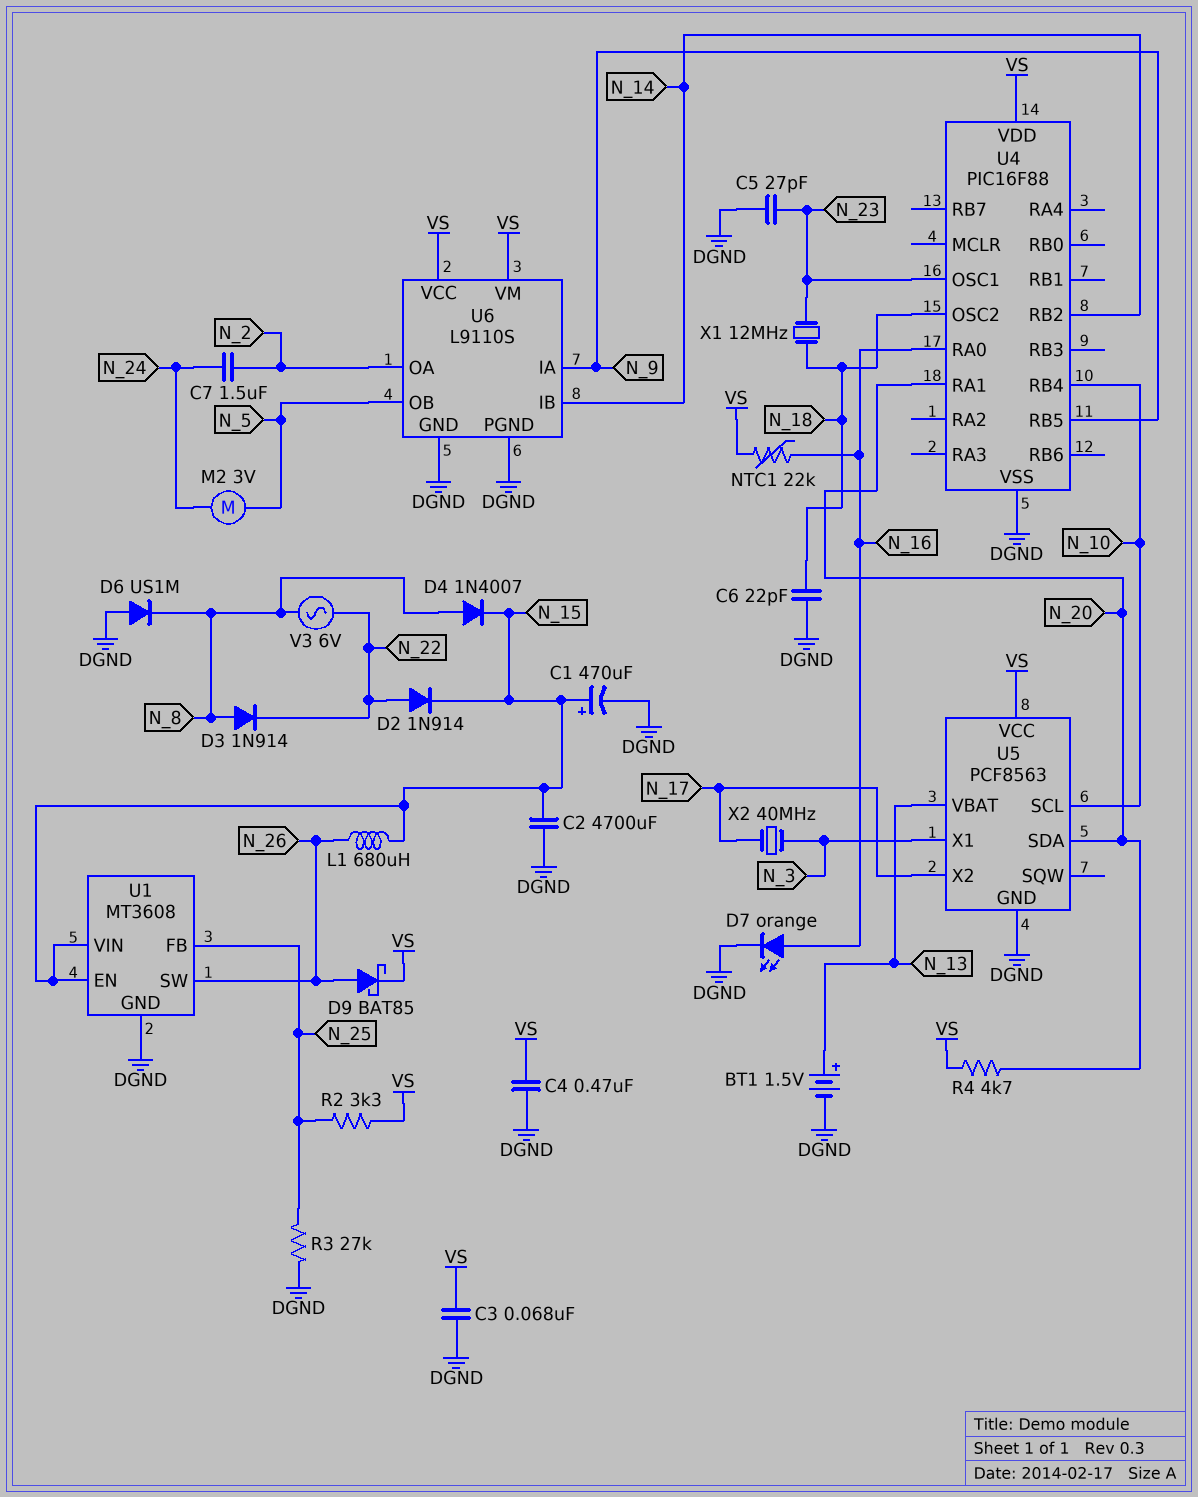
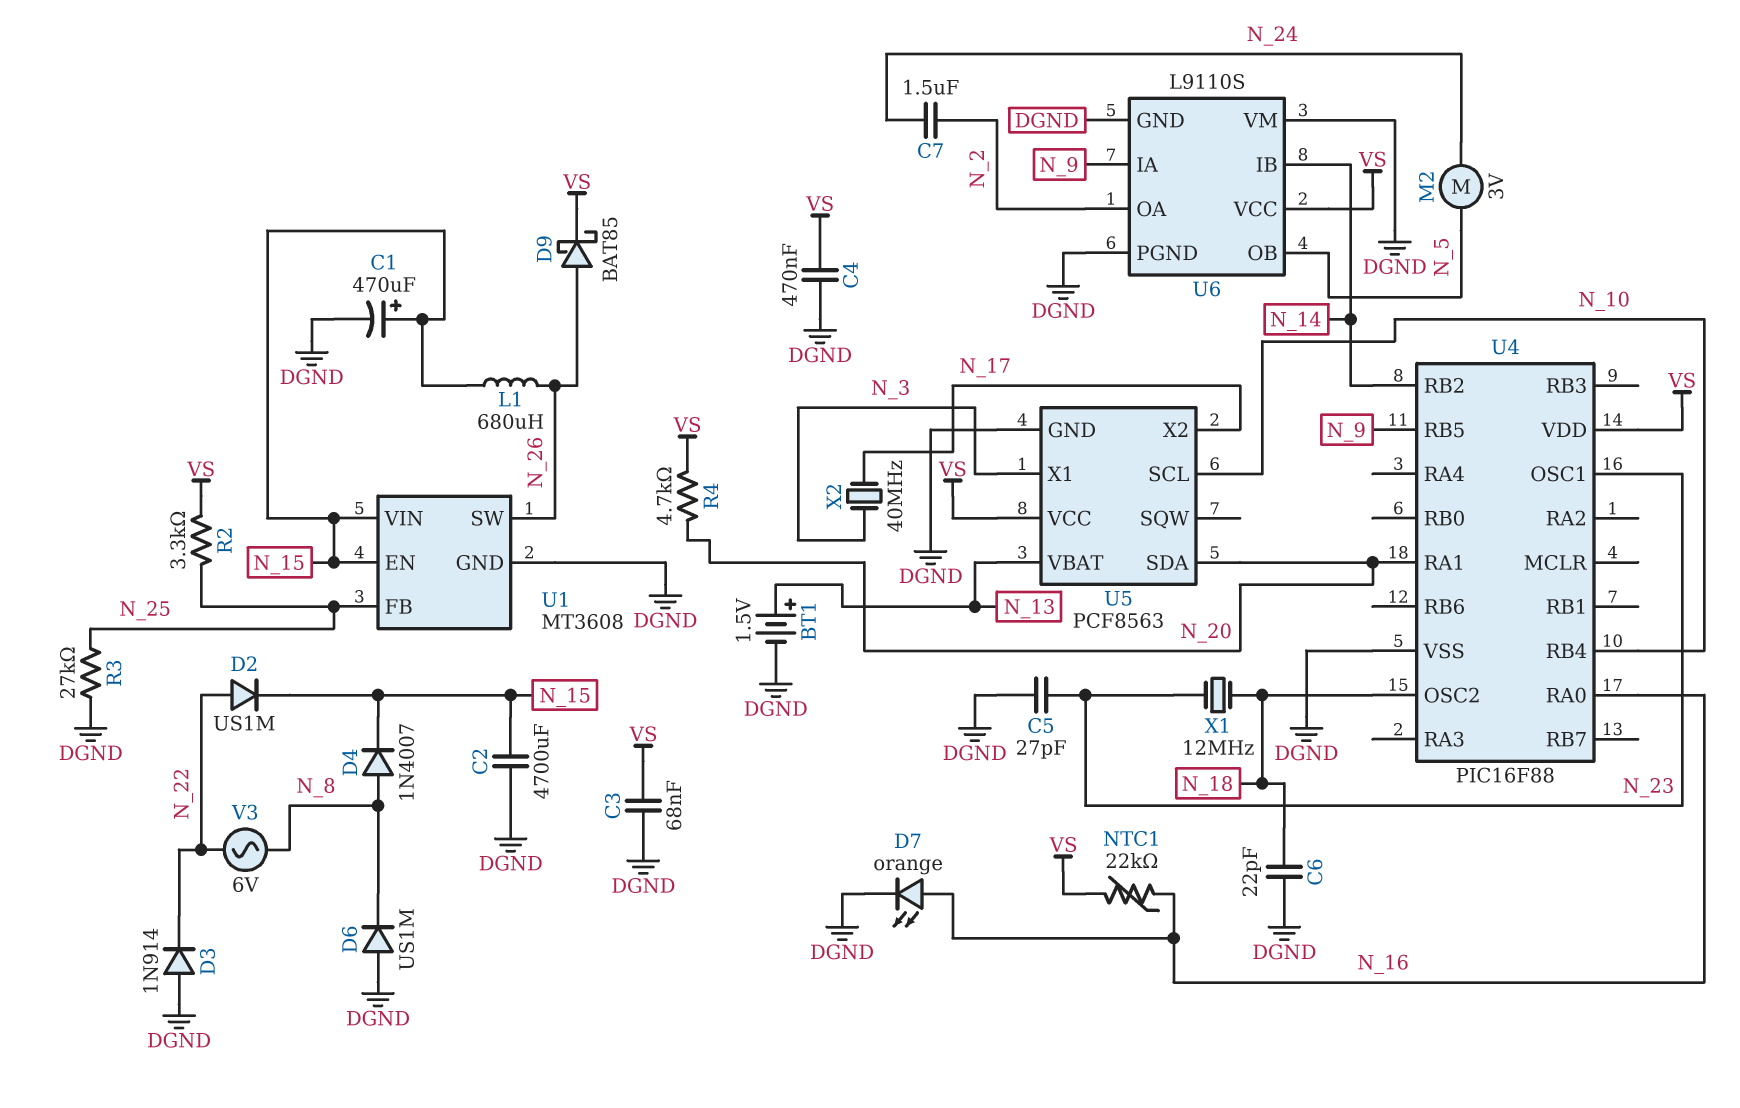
D2: diode 1N914 (A N_22, K N_15) -> diode US1M (A N_22, K N_15)
D3: diode 1N914 (A N_8, K N_22) -> diode 1N914 (A DGND, K N_22)
U6 pin VM: VS -> DGND

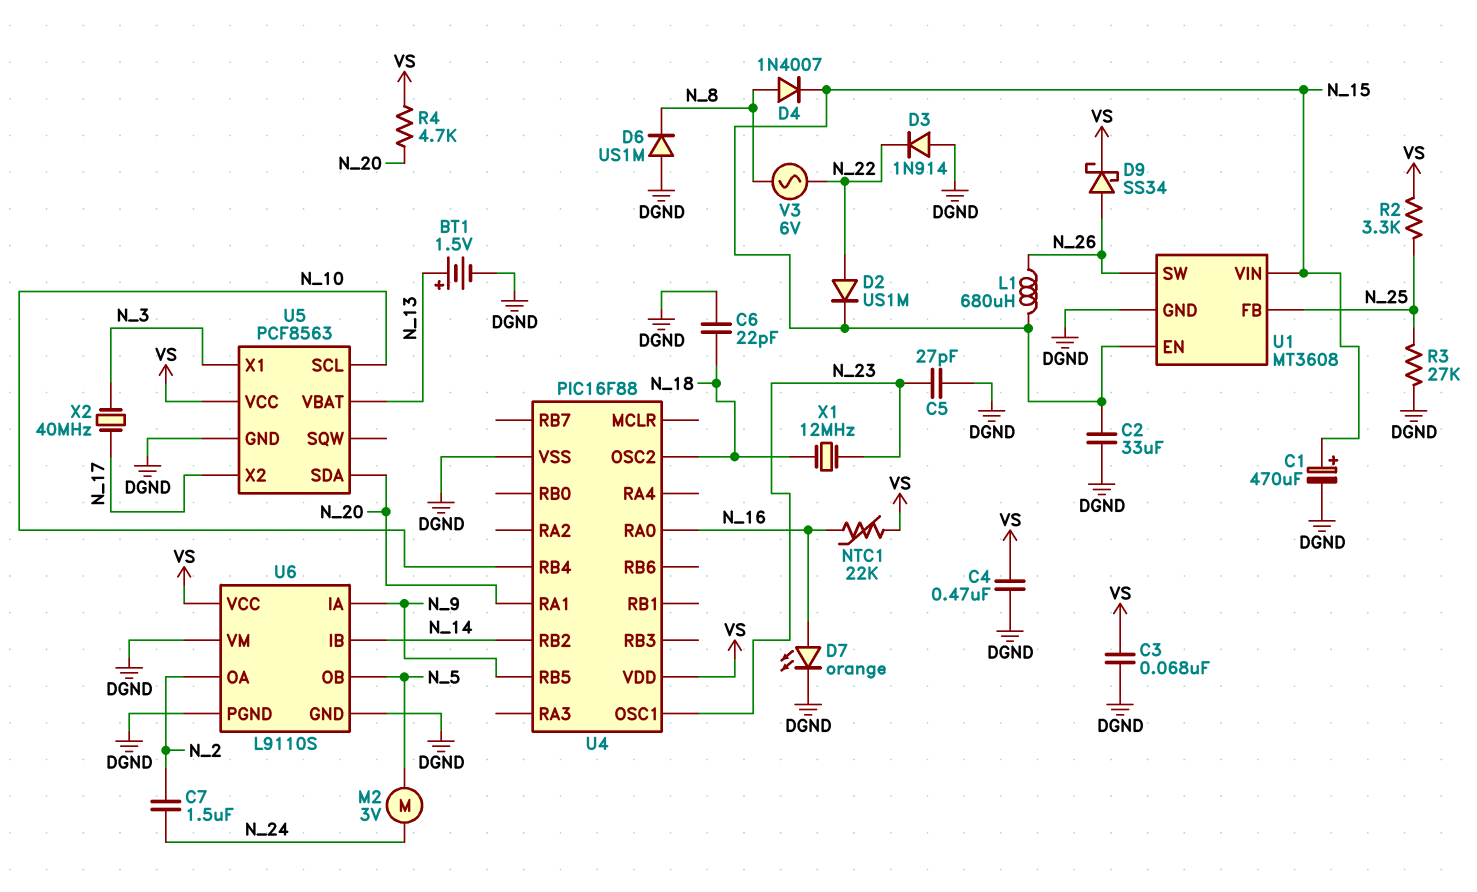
C2: 4700uF (DGND, N_15) -> 33uF (DGND, N_15)
D9: schottky BAT85 (A N_26, K VS) -> schottky SS34 (A N_26, K VS)

